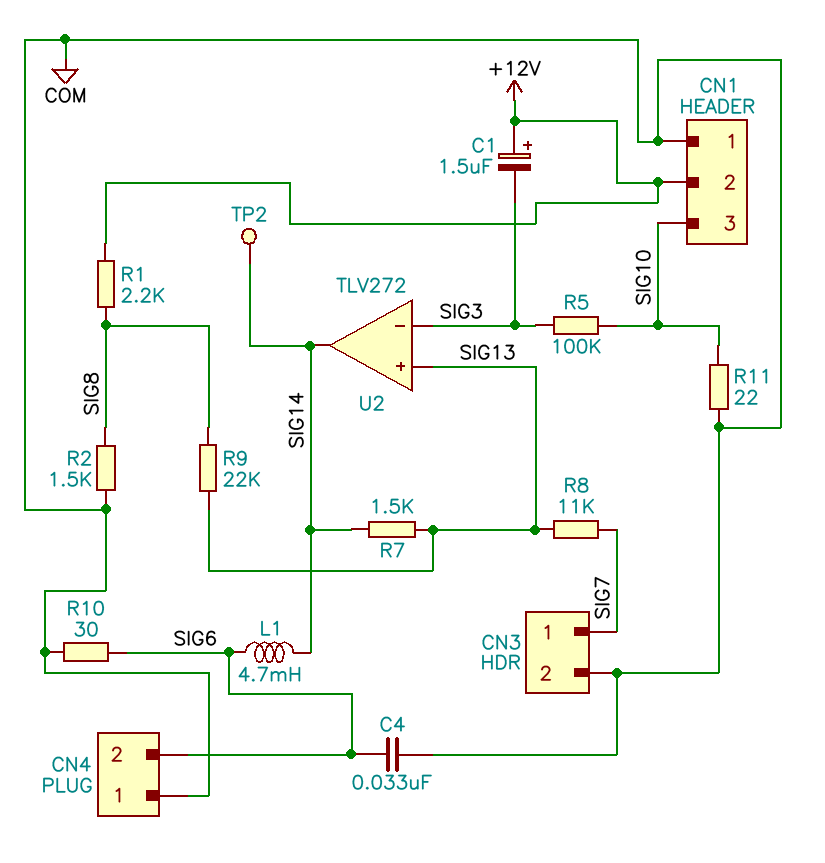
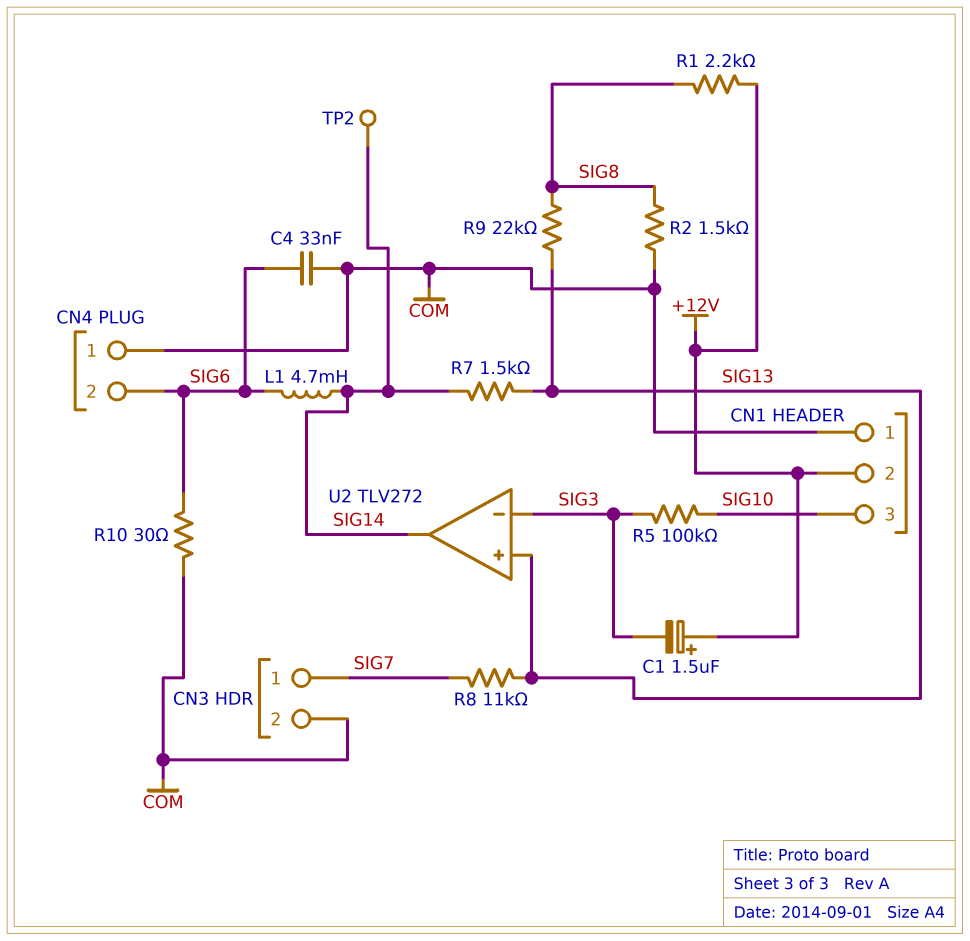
R11: 22 (COM, SIG10) -> none

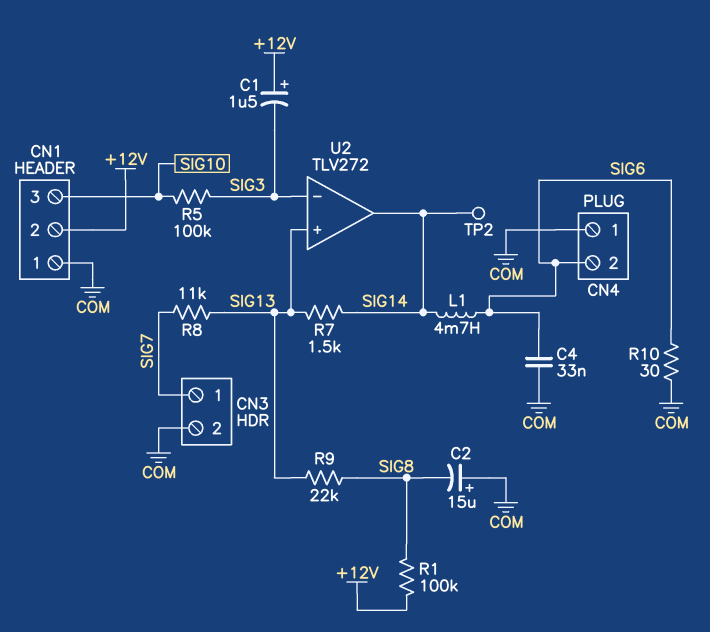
C2: none -> 15uF (plus COM, minus SIG8)
R1: 2.2k (+12V, SIG8) -> 100k (+12V, SIG8)
R2: 1.5k (COM, SIG8) -> none

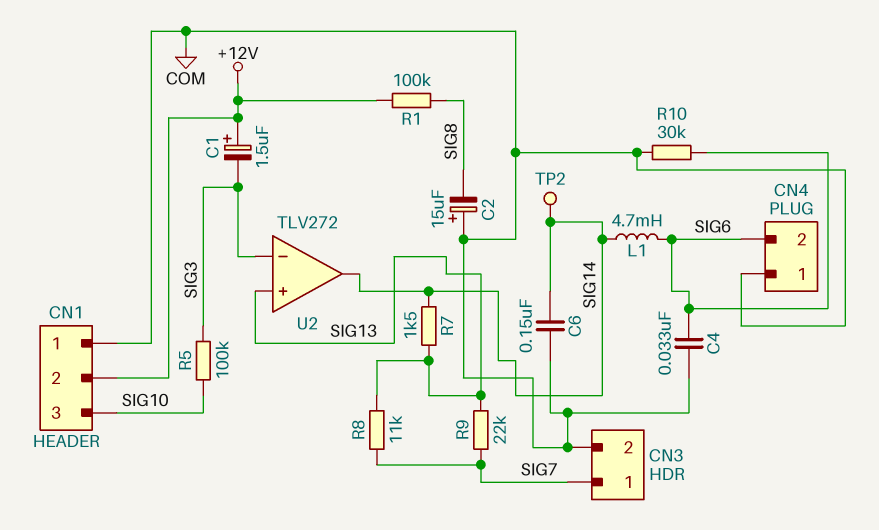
C6: none -> 150nF (COM, SIG14)
R9: 22k (SIG8, SIG13) -> 22k (SIG7, SIG13)
R10: 30 (COM, SIG6) -> 30k (COM, SIG6)

